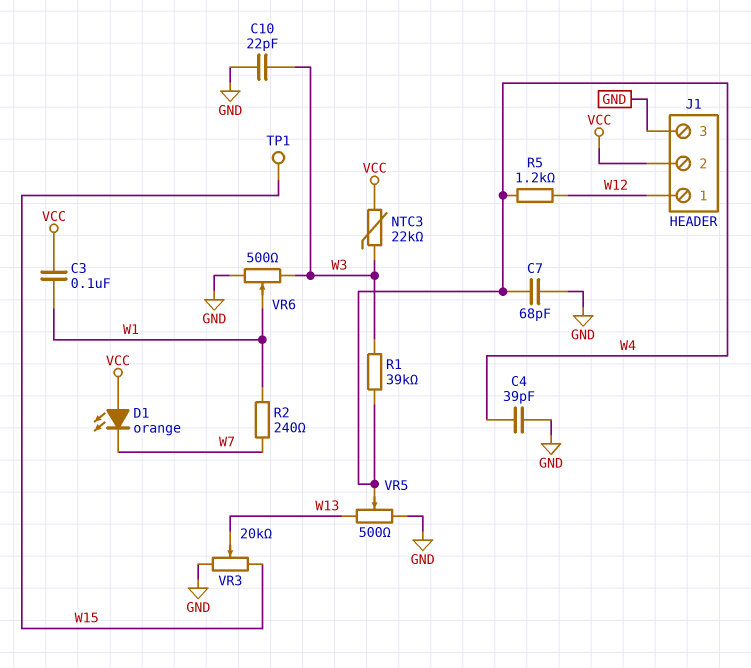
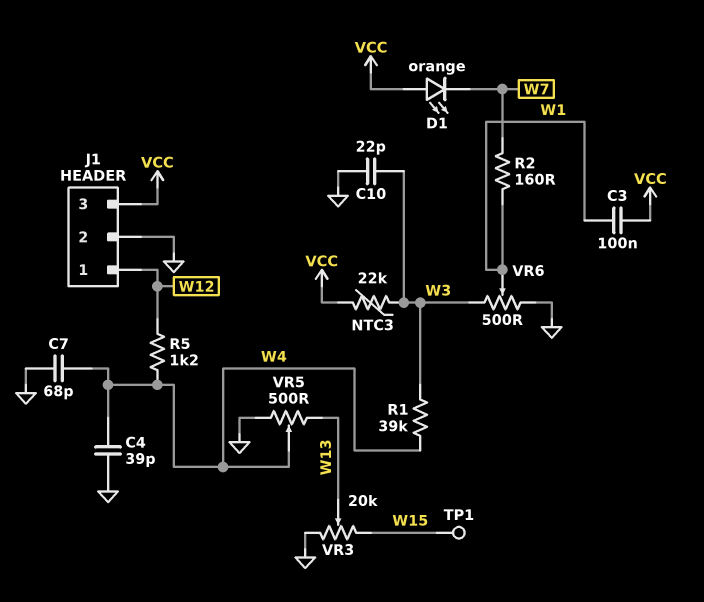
J1 pin 2: VCC -> GND
J1 pin 3: GND -> VCC
R2: 240 (W1, W7) -> 160 (W1, W7)

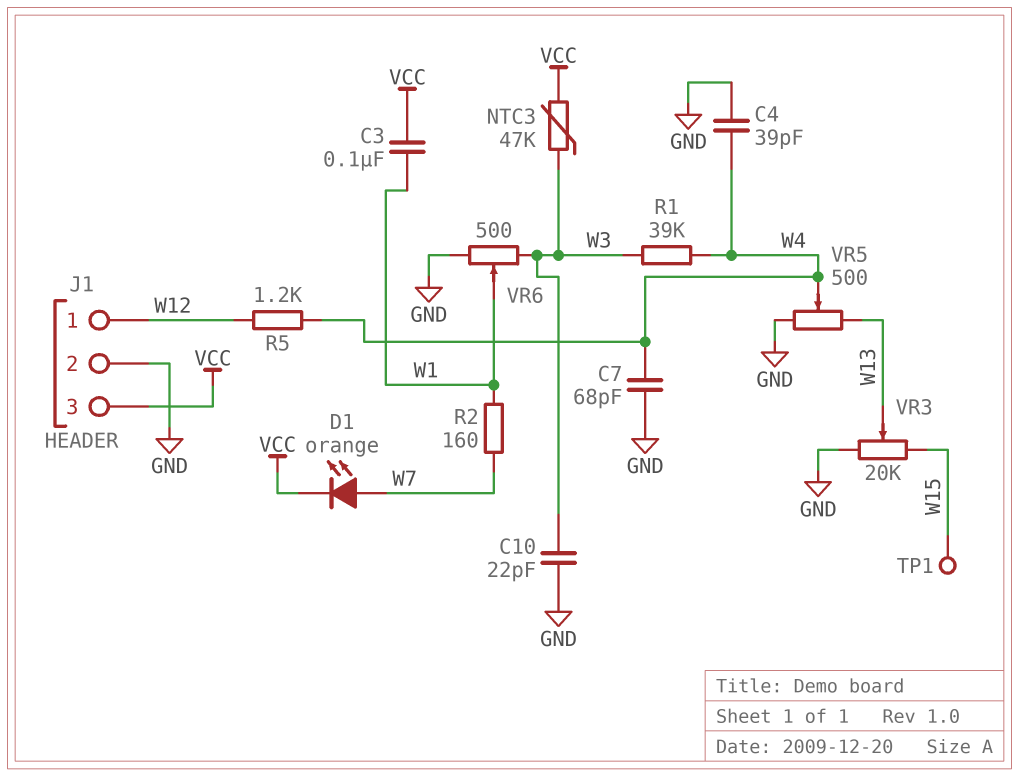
D1: LED orange (A VCC, K W7) -> LED orange (A W7, K VCC)
NTC3: 22k (VCC, W3) -> 47k (VCC, W3)

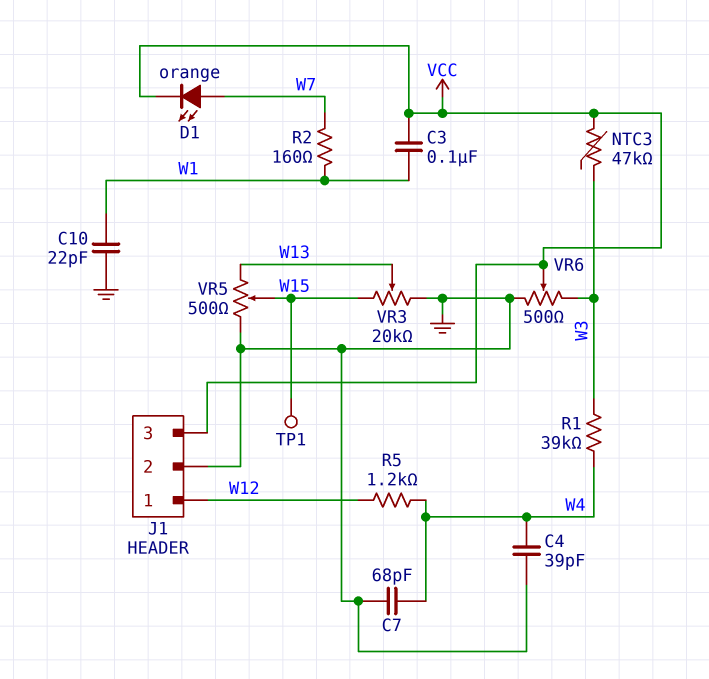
C10: 22pF (GND, W3) -> 22pF (GND, W1)
VR5: 500 (GND, W13, wiper W4) -> 500 (GND, W13, wiper W15)
VR6: 500 (GND, W3, wiper W1) -> 500 (GND, W3, wiper VCC)

